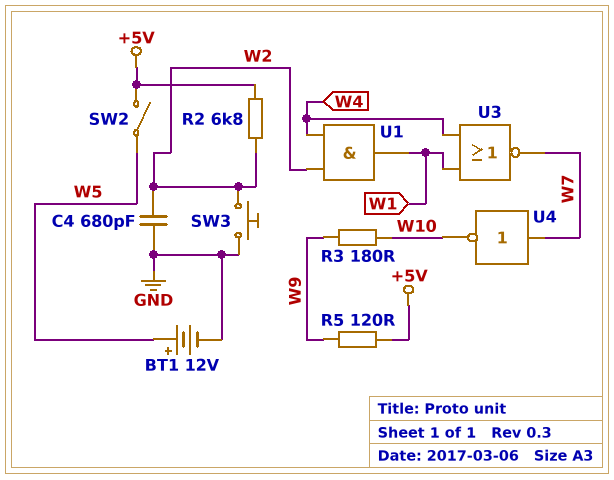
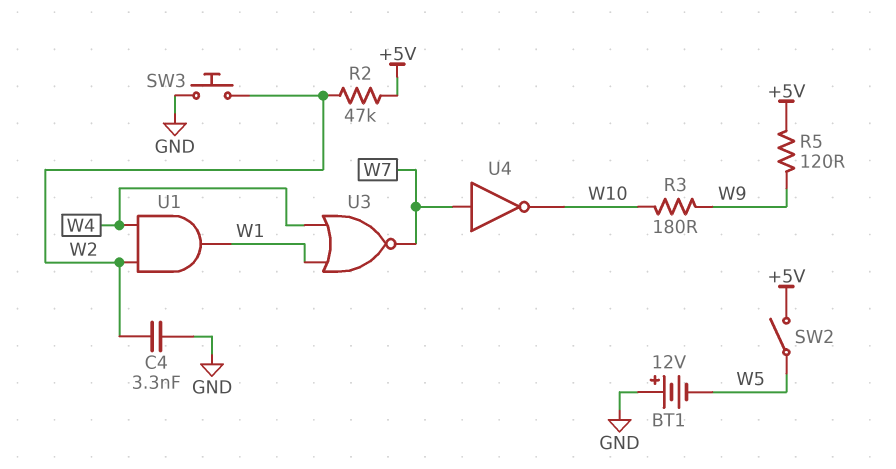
BT1: 12V (plus W5, minus GND) -> 12V (plus GND, minus W5)
C4: 680pF (GND, W2) -> 3.3nF (GND, W2)
R2: 6.8k (+5V, W2) -> 47k (+5V, W2)

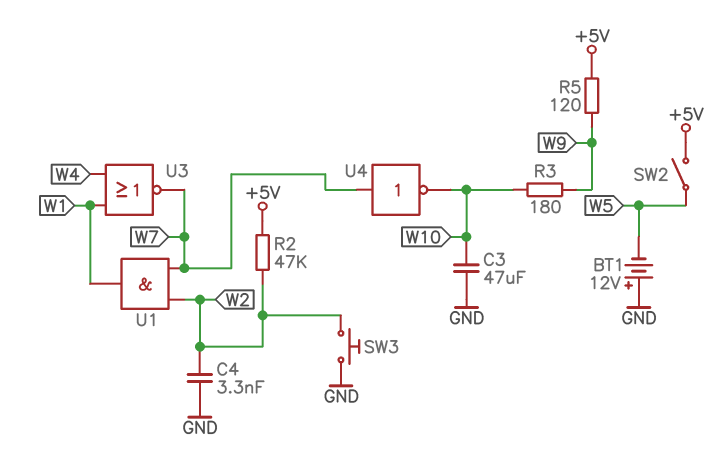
C3: none -> 47uF (GND, W10)
U1: AND (in W2, in W4, out W1) -> AND (in W2, in W7, out W1)

